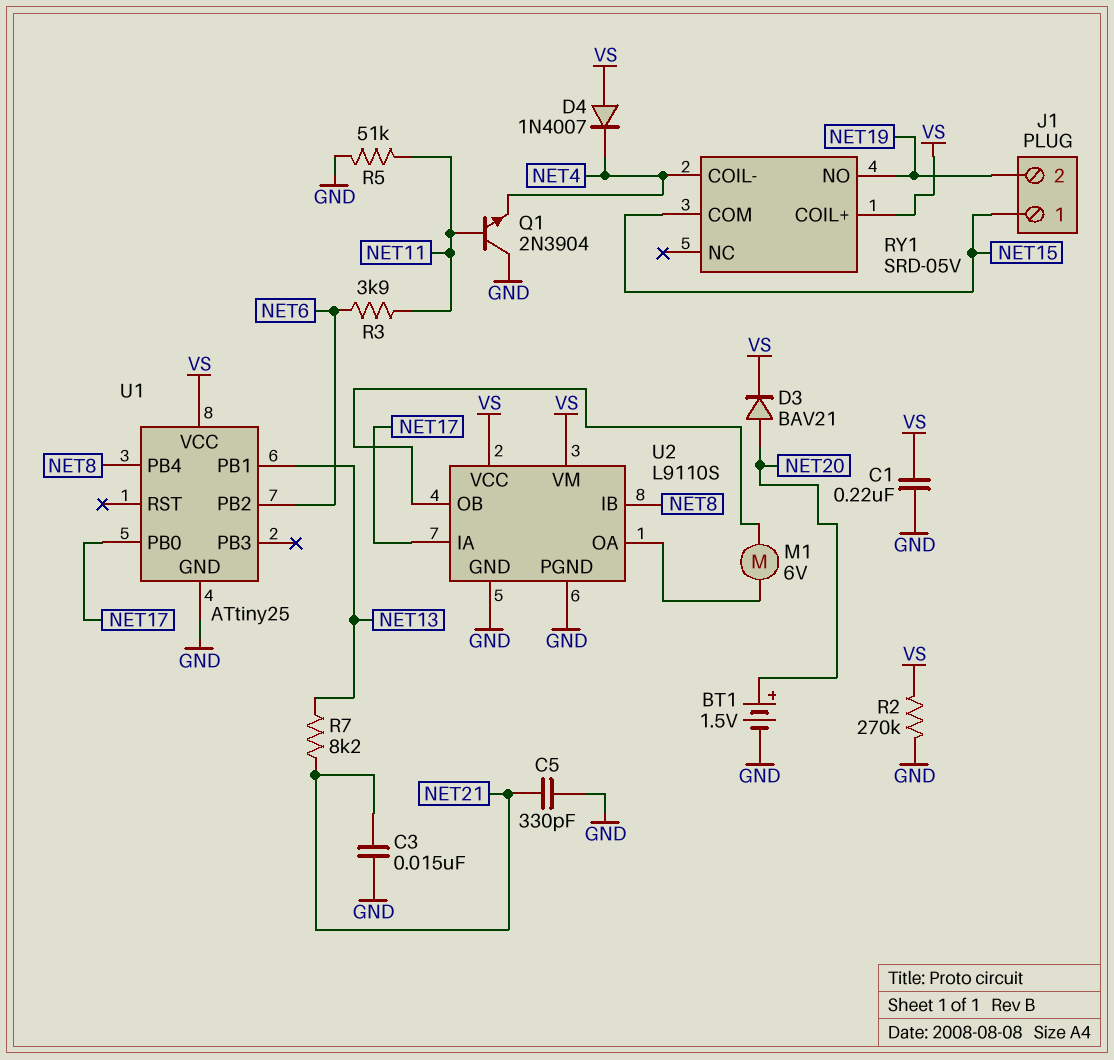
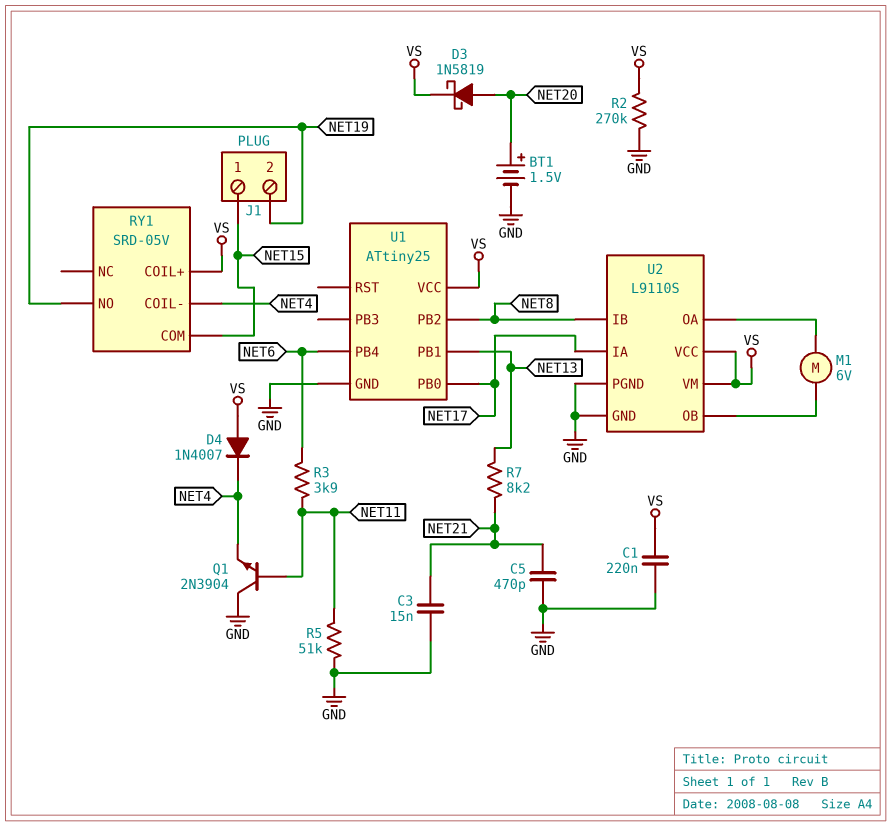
C5: 330pF (GND, NET21) -> 470pF (GND, NET21)
D3: diode BAV21 (A NET20, K VS) -> schottky 1N5819 (A NET20, K VS)
U1 pin PB2: NET6 -> NET8
U1 pin PB4: NET8 -> NET6

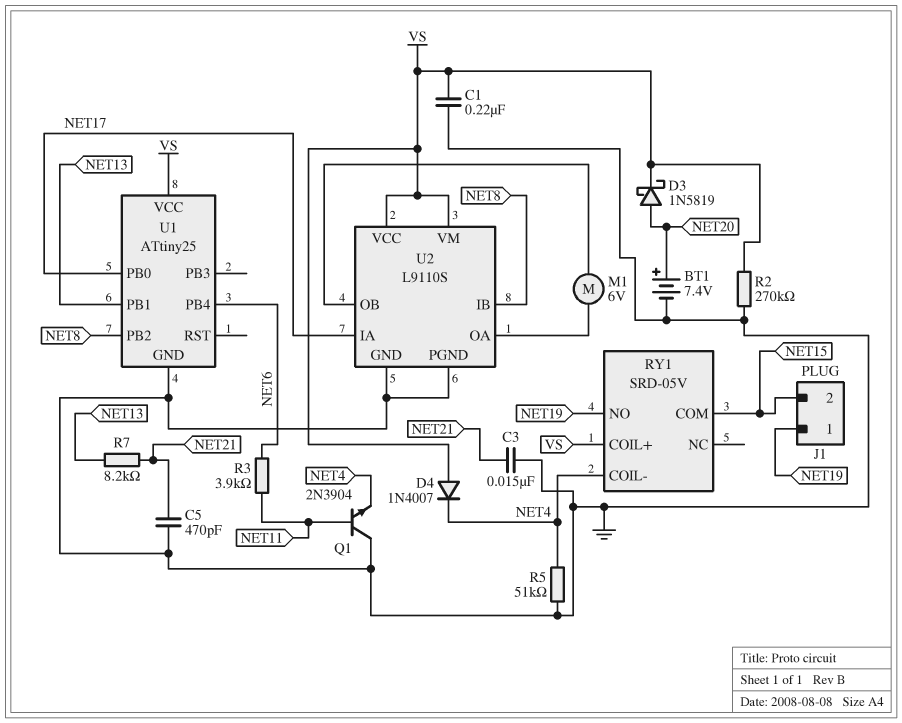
BT1: 1.5V (plus NET20, minus GND) -> 7.4V (plus NET20, minus GND)
J1 pin 1: NET15 -> NET19
J1 pin 2: NET19 -> NET15
R5: 51k (GND, NET11) -> 51k (GND, NET4)

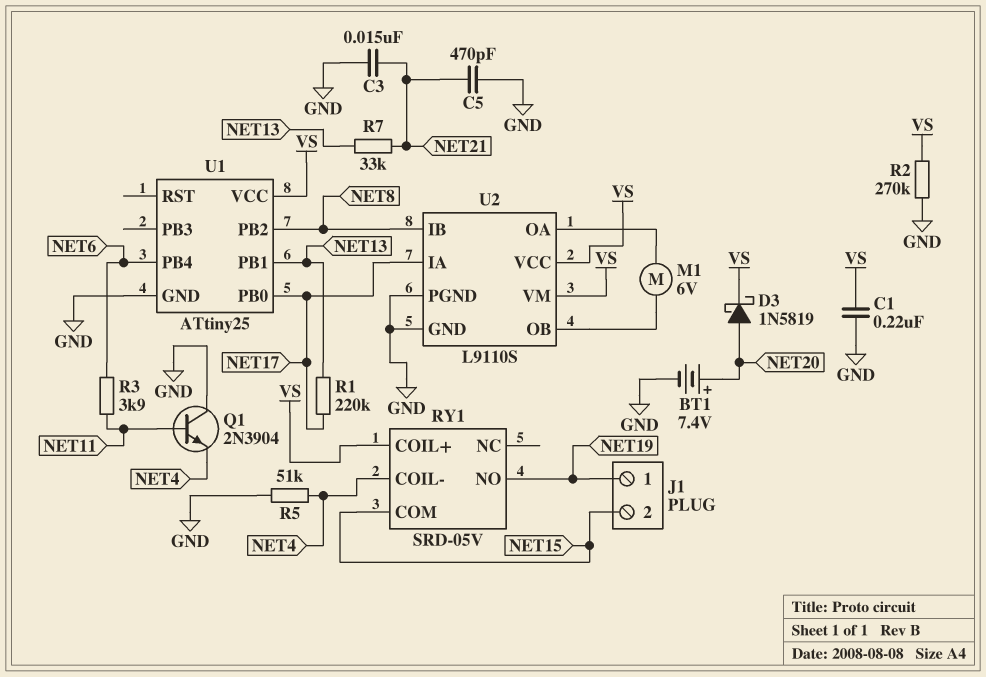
D4: diode 1N4007 (A VS, K NET4) -> none
R1: none -> 220k (NET13, NET17)
R7: 8.2k (NET13, NET21) -> 33k (NET13, NET21)

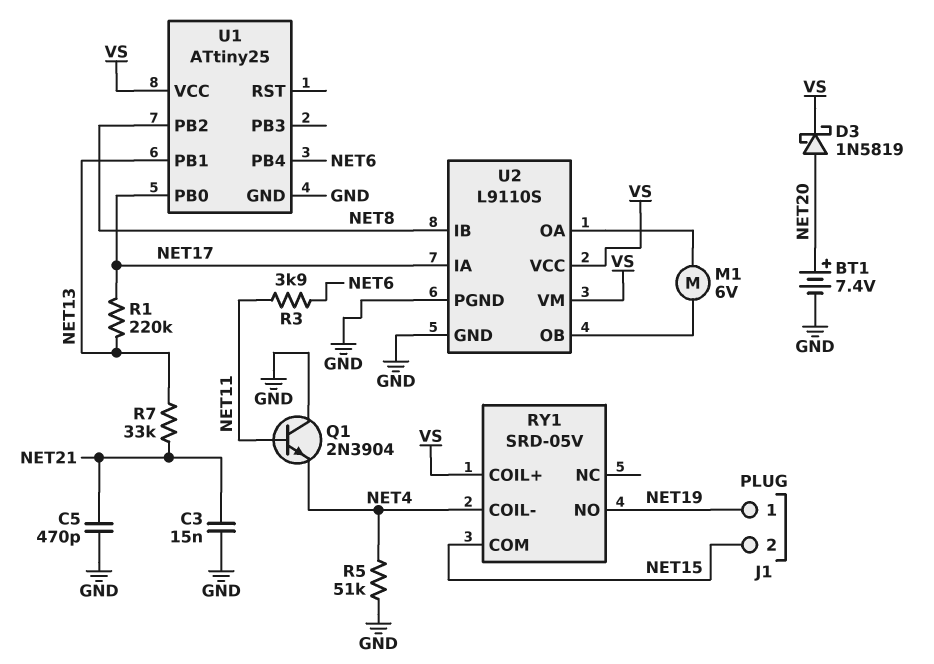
C1: 220nF (GND, VS) -> none
R2: 270k (GND, VS) -> none

